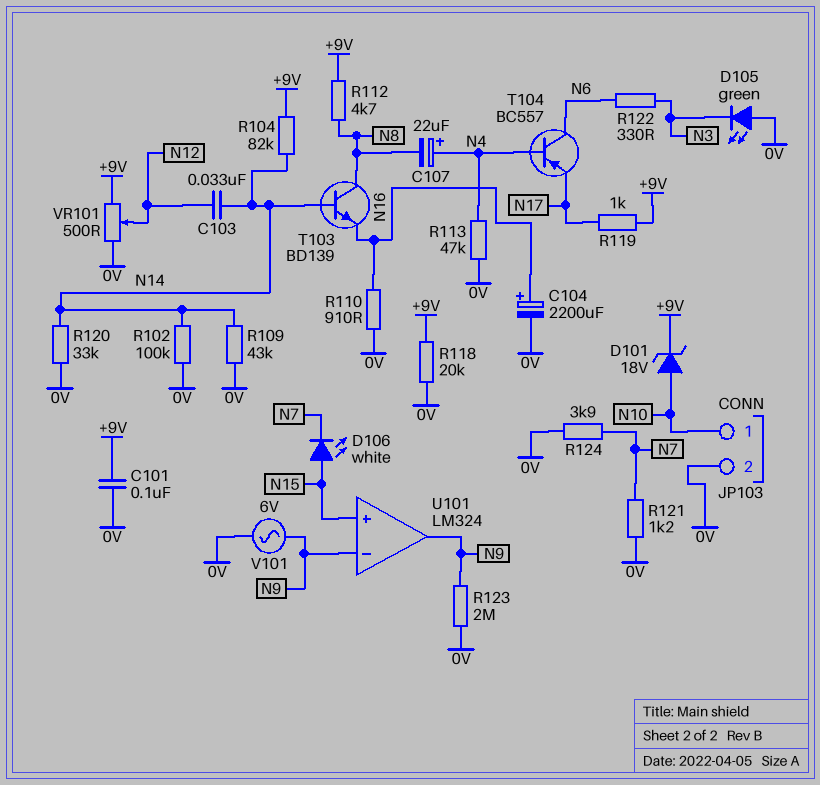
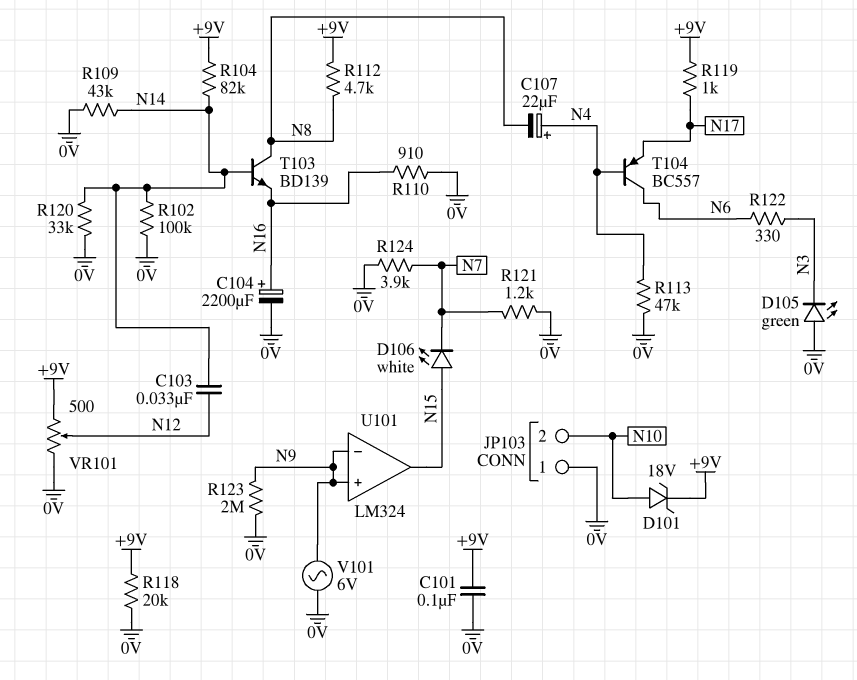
JP103 pin 1: N10 -> 0V
JP103 pin 2: 0V -> N10
U101 pin in+: N15 -> N9
U101 pin out: N9 -> N15

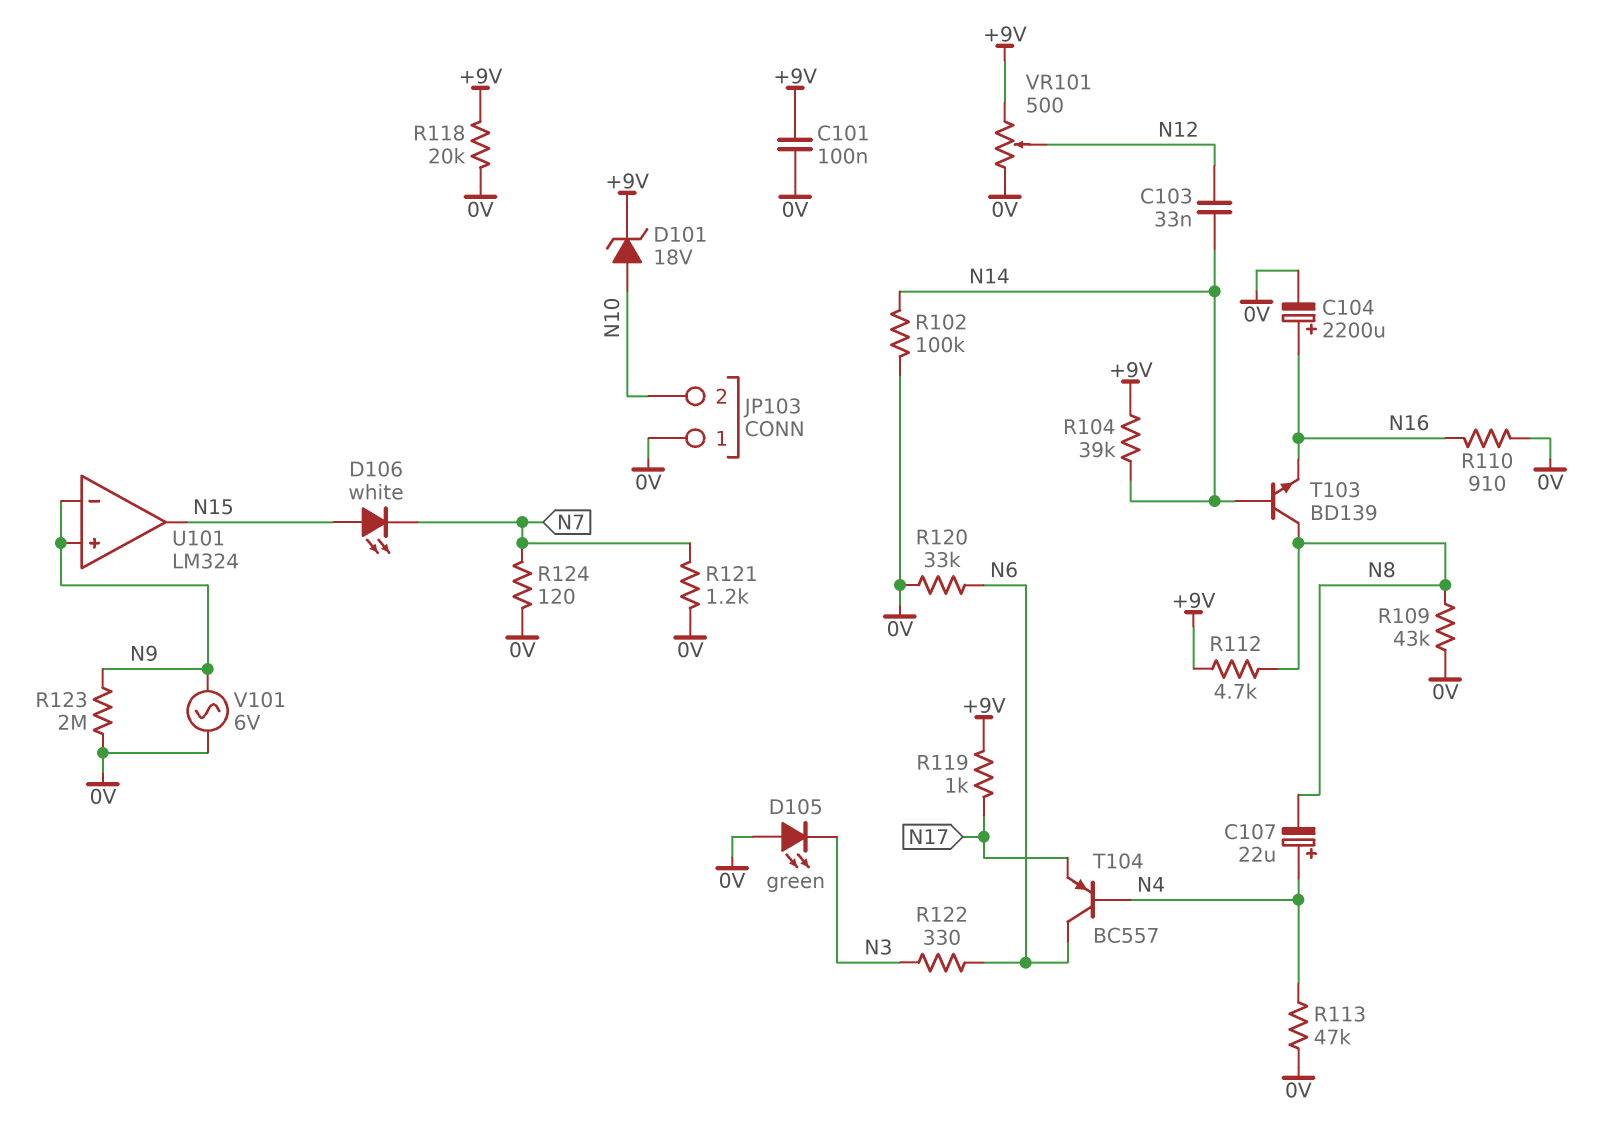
R104: 82k (+9V, N14) -> 39k (+9V, N14)
R109: 43k (0V, N14) -> 43k (0V, N8)
R120: 33k (0V, N14) -> 33k (0V, N6)
R124: 3.9k (0V, N7) -> 120 (0V, N7)

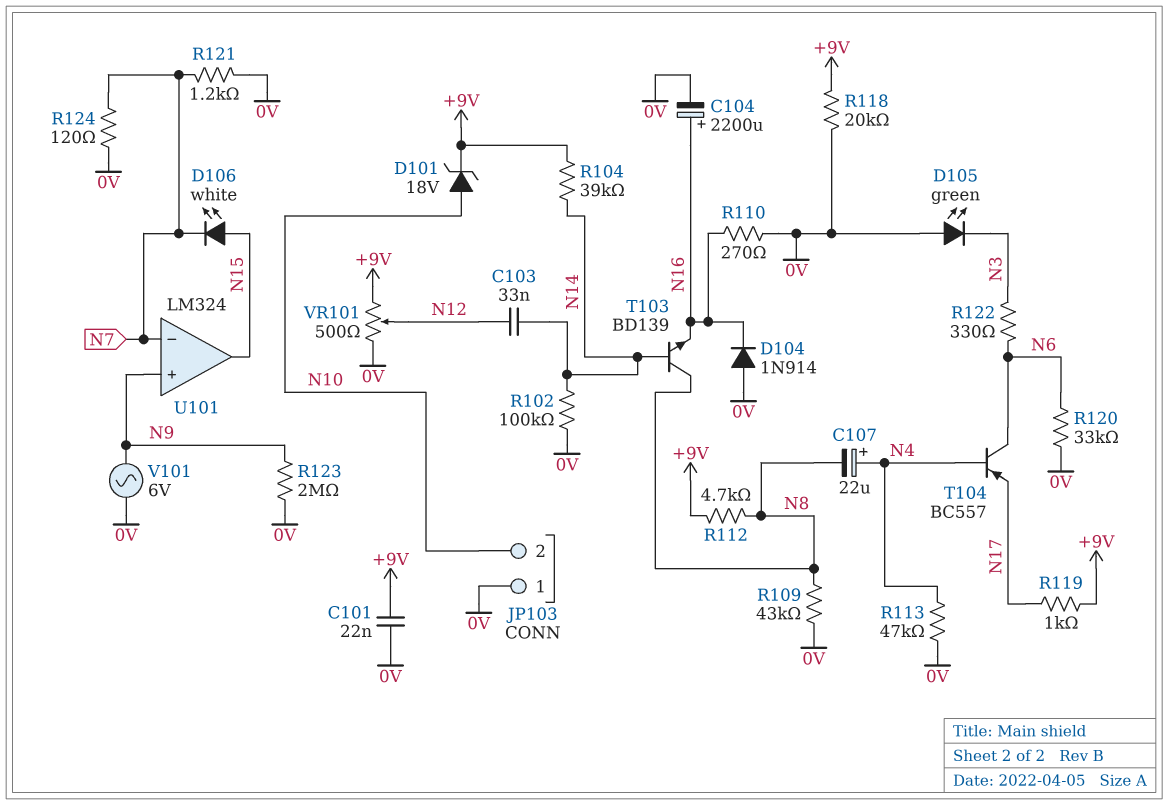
C101: 100nF (+9V, 0V) -> 22nF (+9V, 0V)
D104: none -> diode 1N914 (A 0V, K N16)
R110: 910 (0V, N16) -> 270 (0V, N16)
U101 pin in-: N9 -> N7

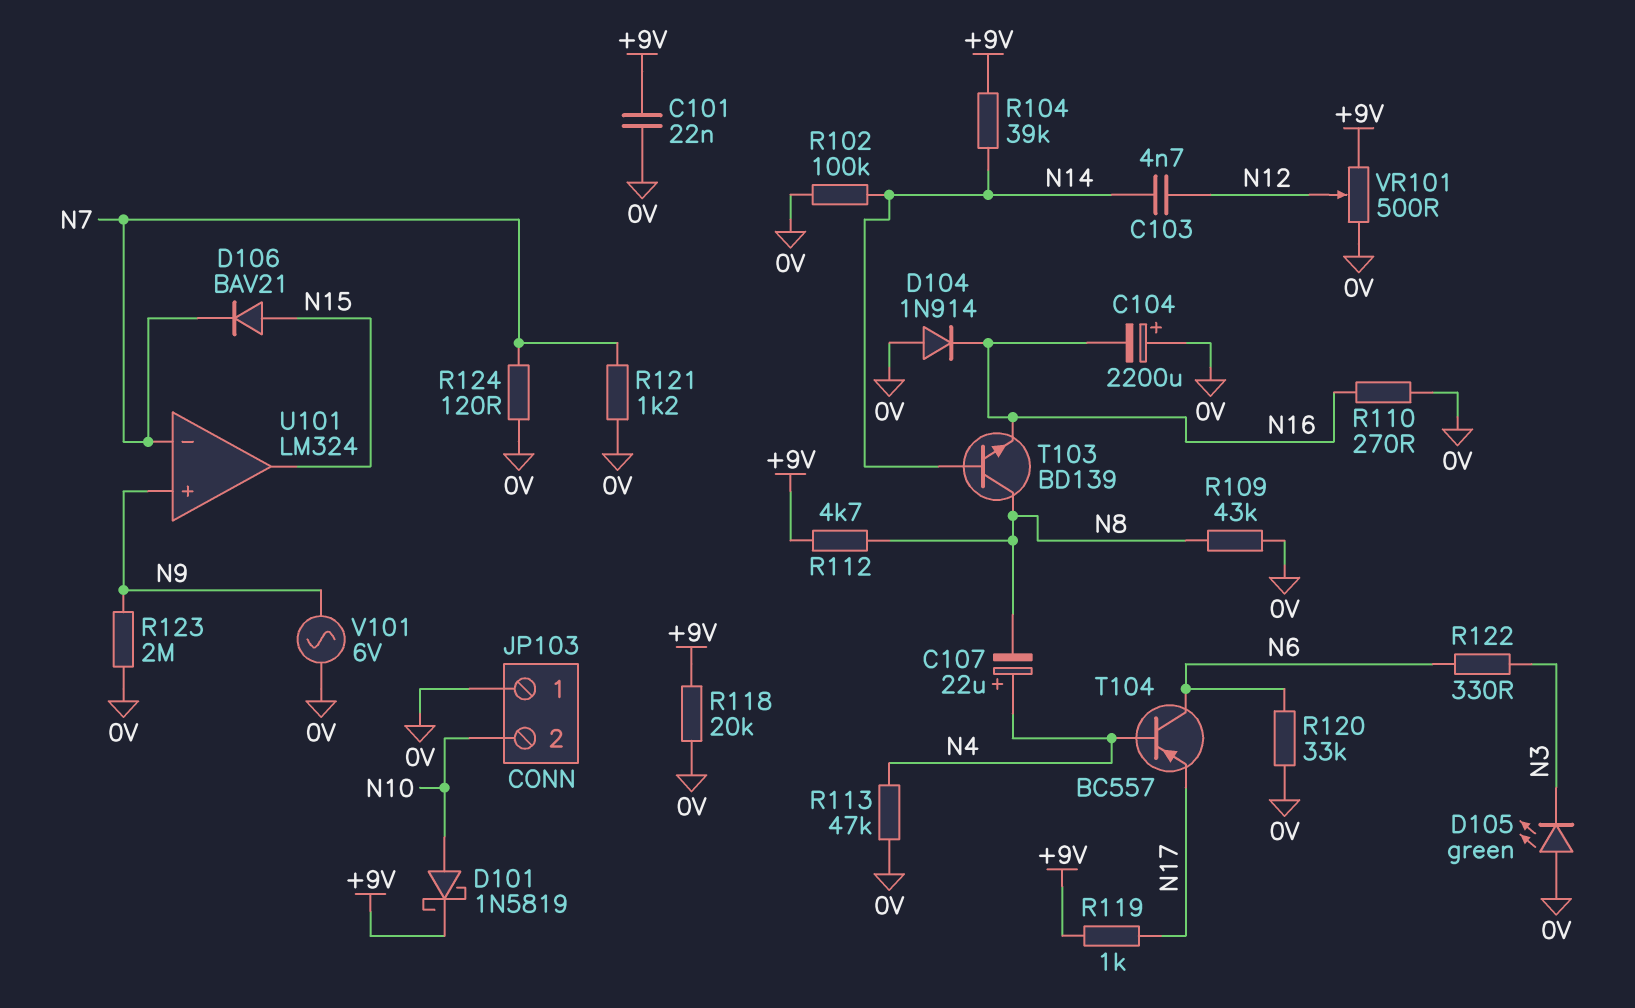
C103: 33nF (N12, N14) -> 4.7nF (N12, N14)
C104: 2200uF (plus N16, minus 0V) -> 2200uF (plus 0V, minus N16)
D101: zener 18V (A N10, K +9V) -> schottky 1N5819 (A N10, K +9V)
D106: LED white (A N15, K N7) -> diode BAV21 (A N15, K N7)

